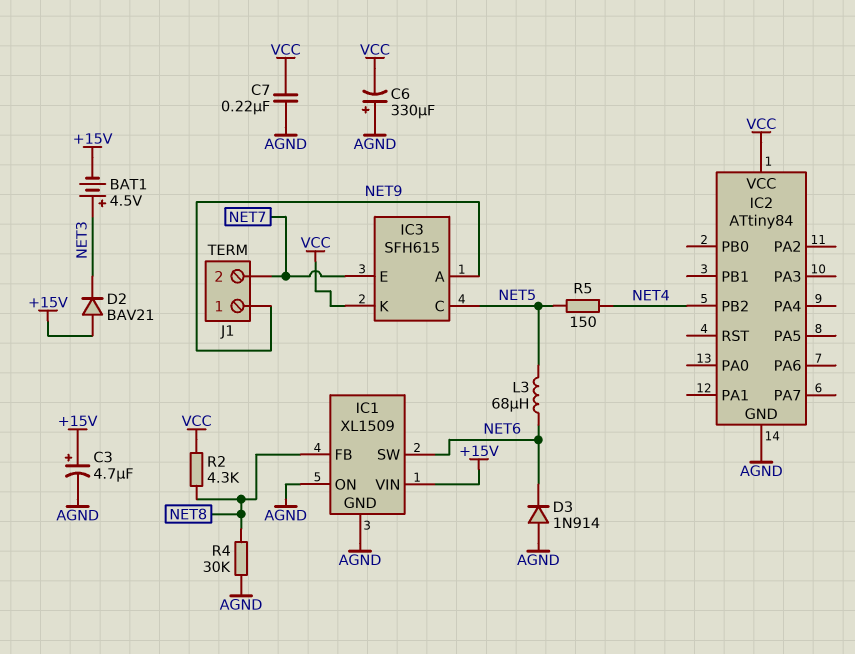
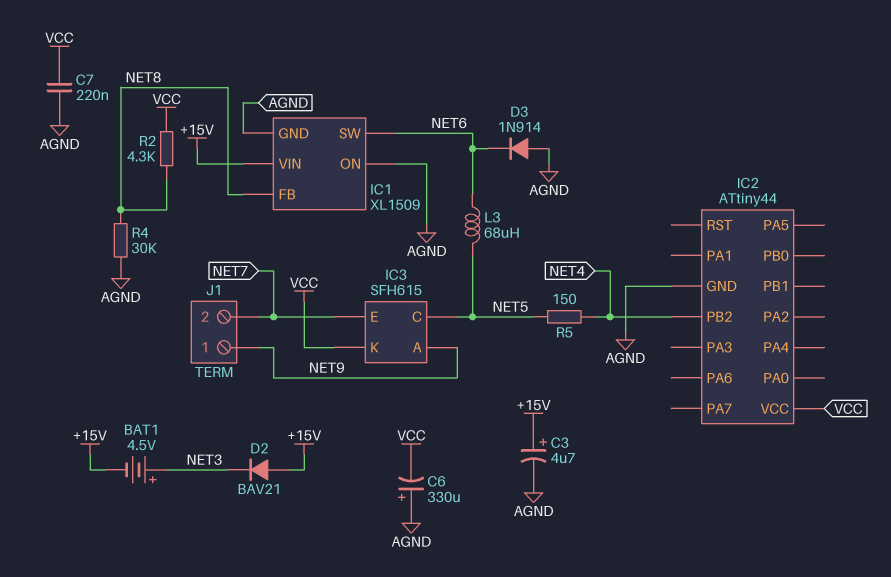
IC2: ATtiny84 -> ATtiny44

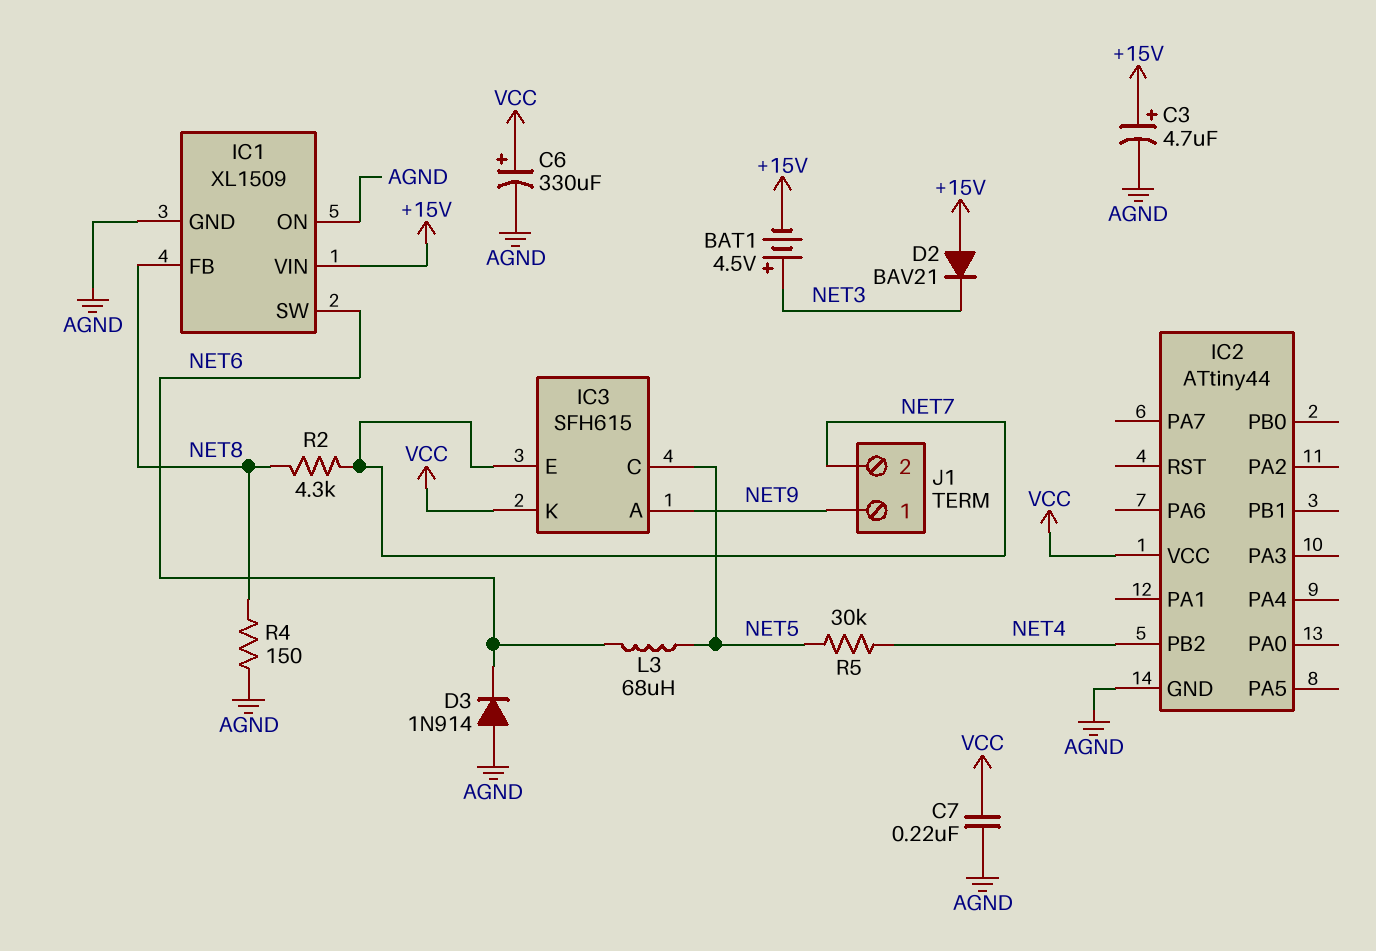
C6: 330uF (plus AGND, minus VCC) -> 330uF (plus VCC, minus AGND)
R2: 4.3k (NET8, VCC) -> 4.3k (NET7, NET8)
R4: 30k (AGND, NET8) -> 150 (AGND, NET8)
R5: 150 (NET4, NET5) -> 30k (NET4, NET5)

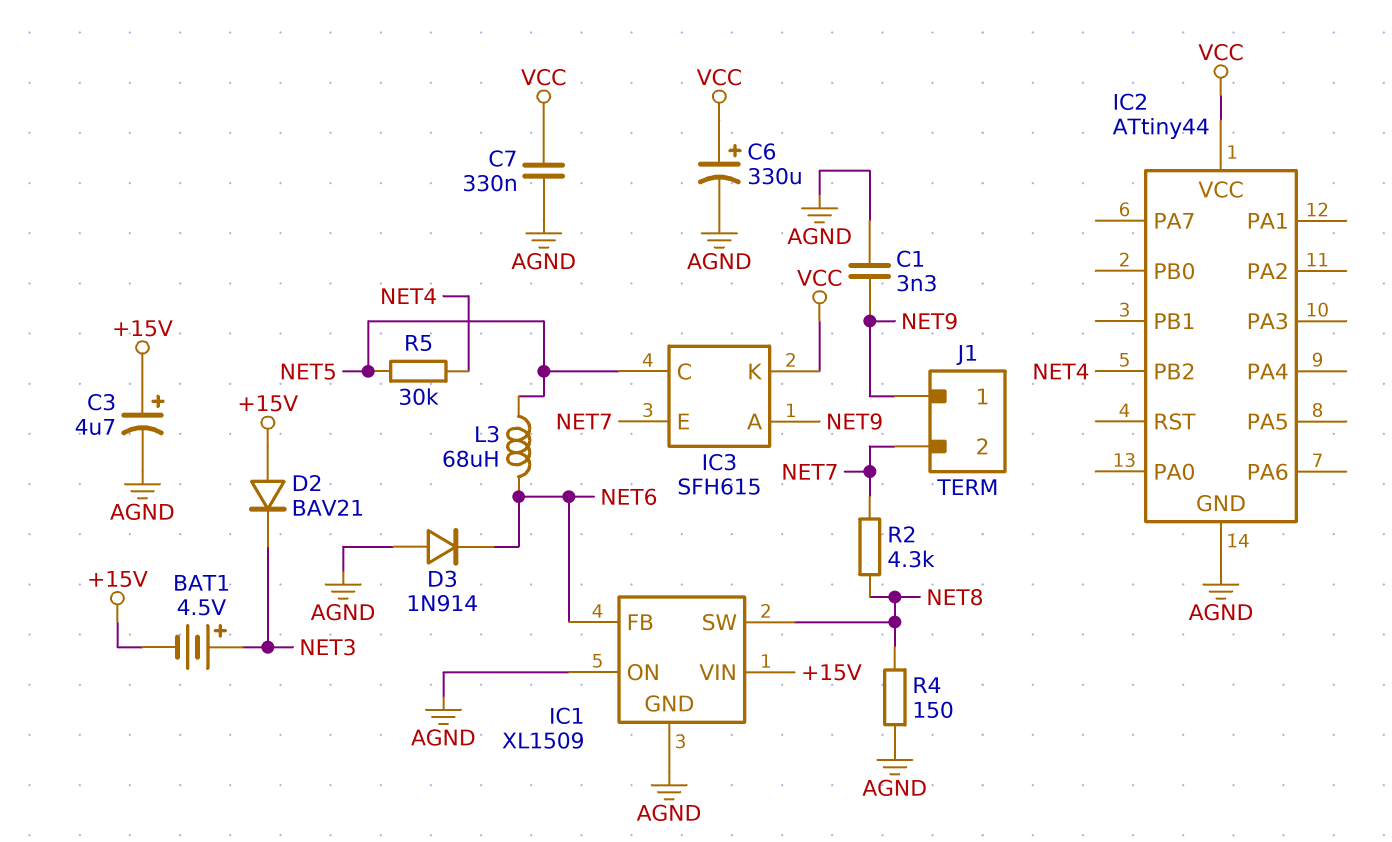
C1: none -> 3.3nF (AGND, NET9)
C7: 220nF (AGND, VCC) -> 330nF (AGND, VCC)
IC1 pin FB: NET8 -> NET6
IC1 pin SW: NET6 -> NET8

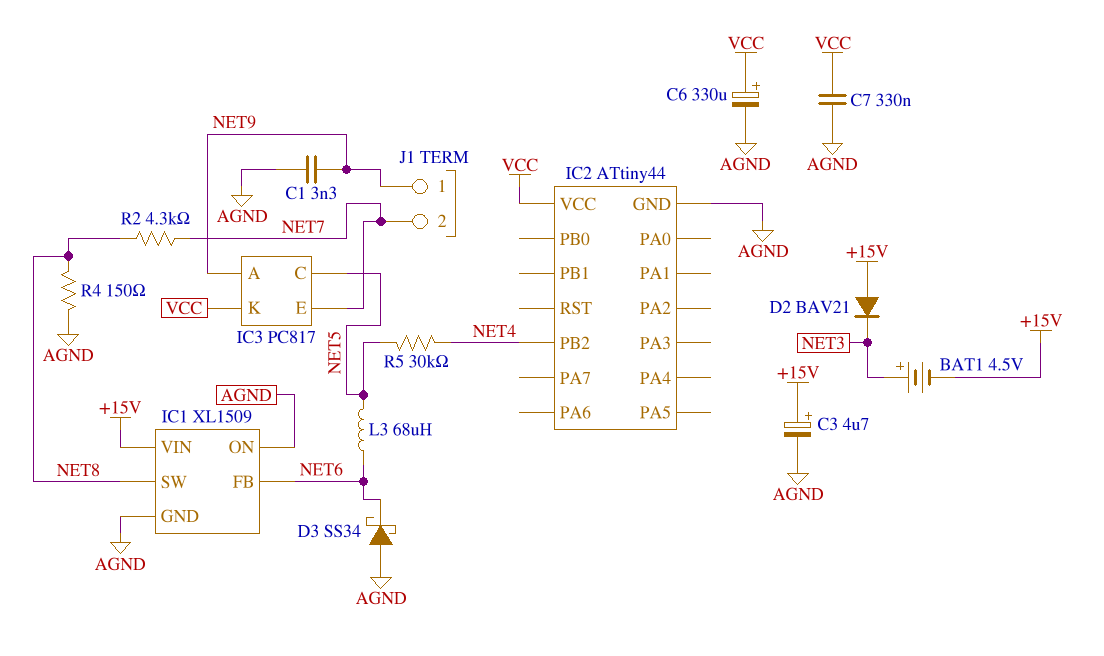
D3: diode 1N914 (A AGND, K NET6) -> schottky SS34 (A AGND, K NET6)
IC3: SFH615 -> PC817

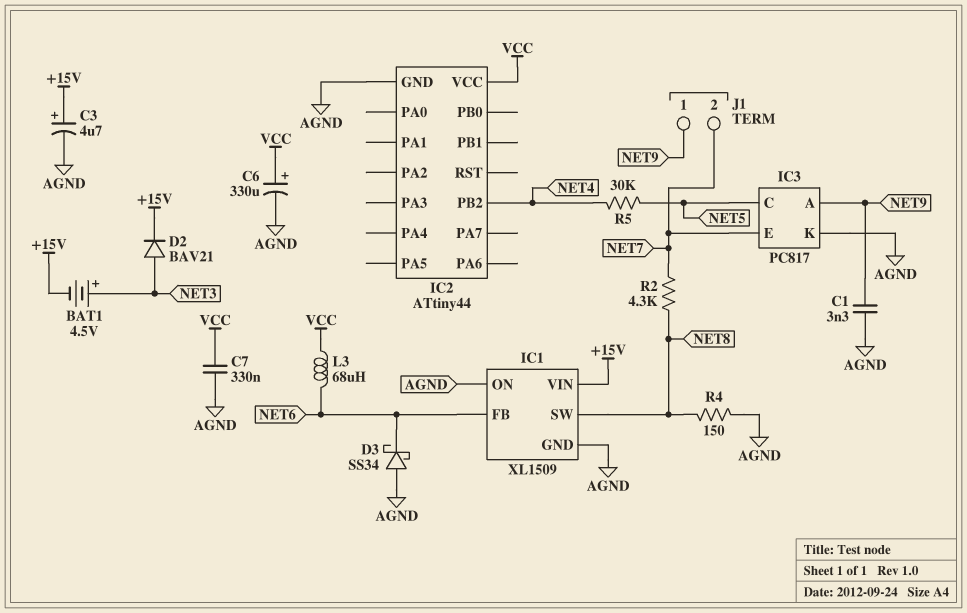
D2: diode BAV21 (A +15V, K NET3) -> diode BAV21 (A NET3, K +15V)
IC3 pin K: VCC -> AGND
L3: 68uH (NET5, NET6) -> 68uH (NET6, VCC)

